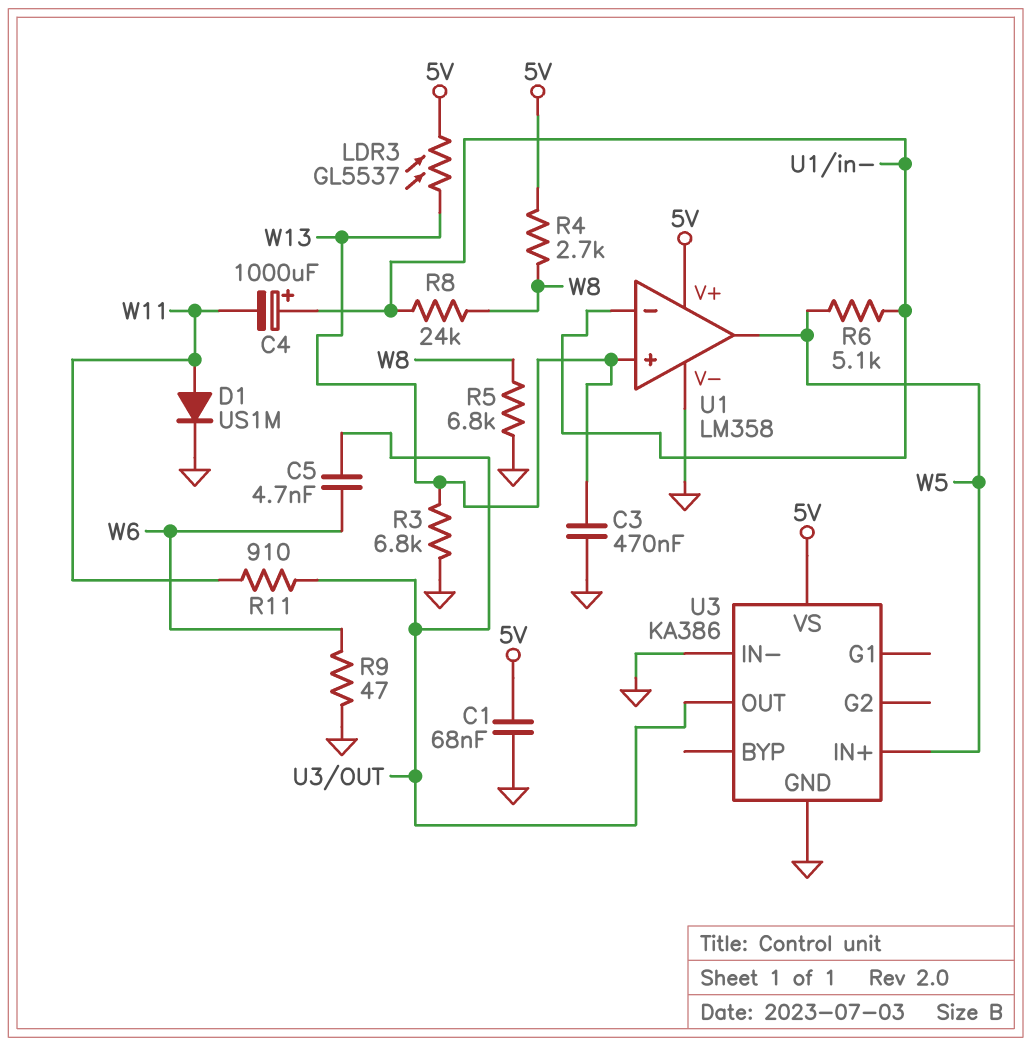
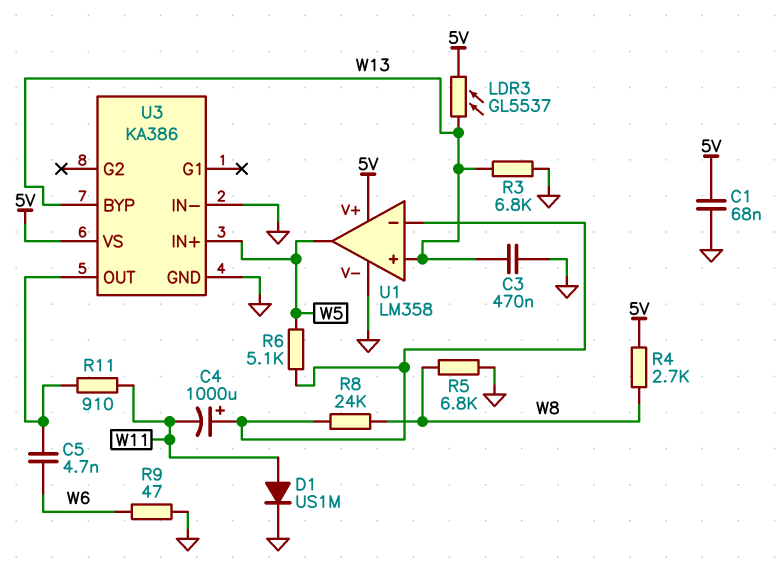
U3 pin BYP: none -> W13

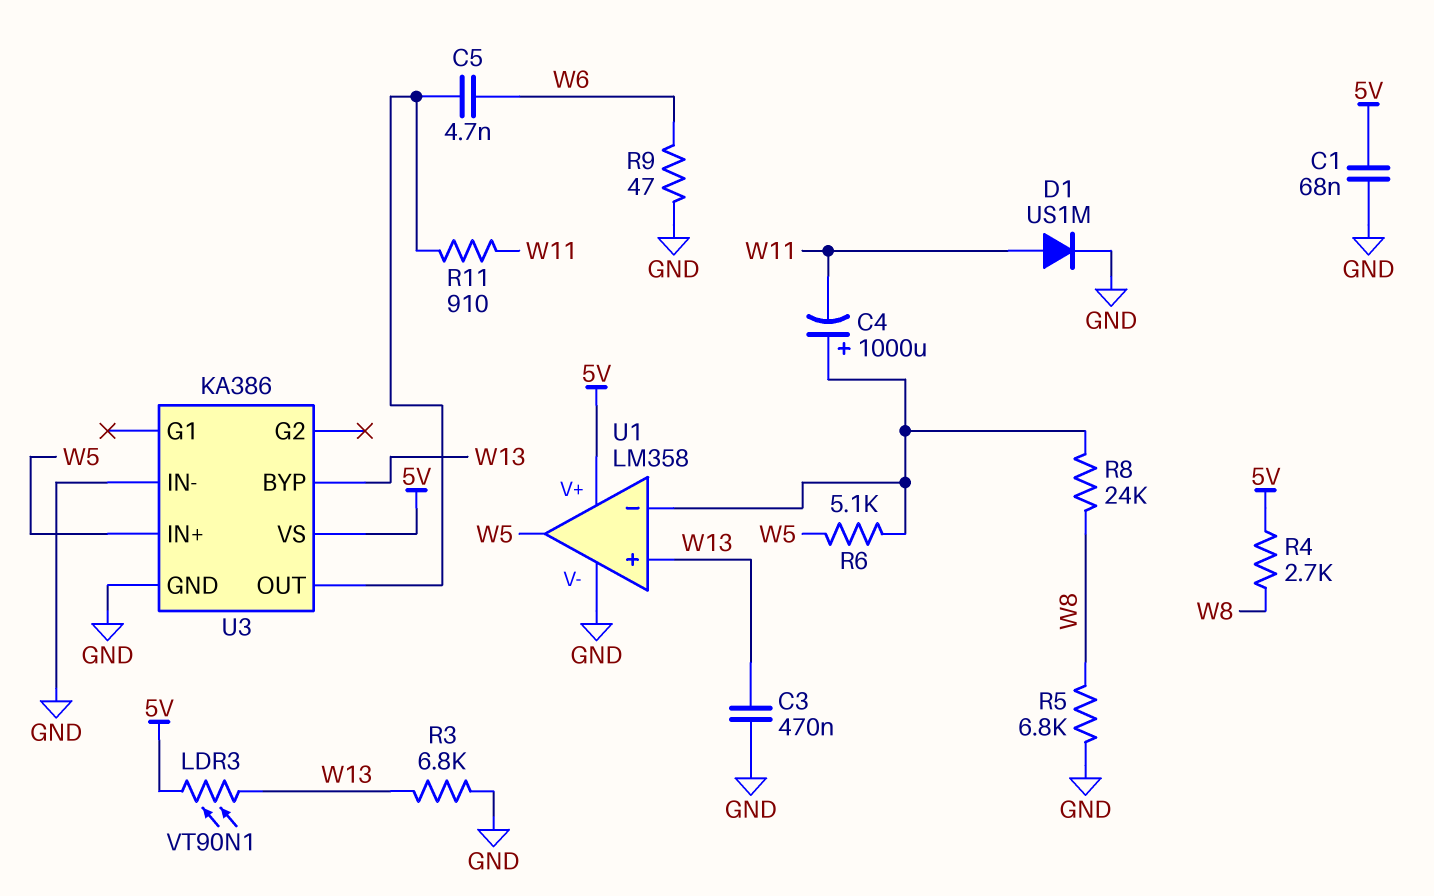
LDR3: GL5537 (5V, W13) -> VT90N1 (5V, W13)

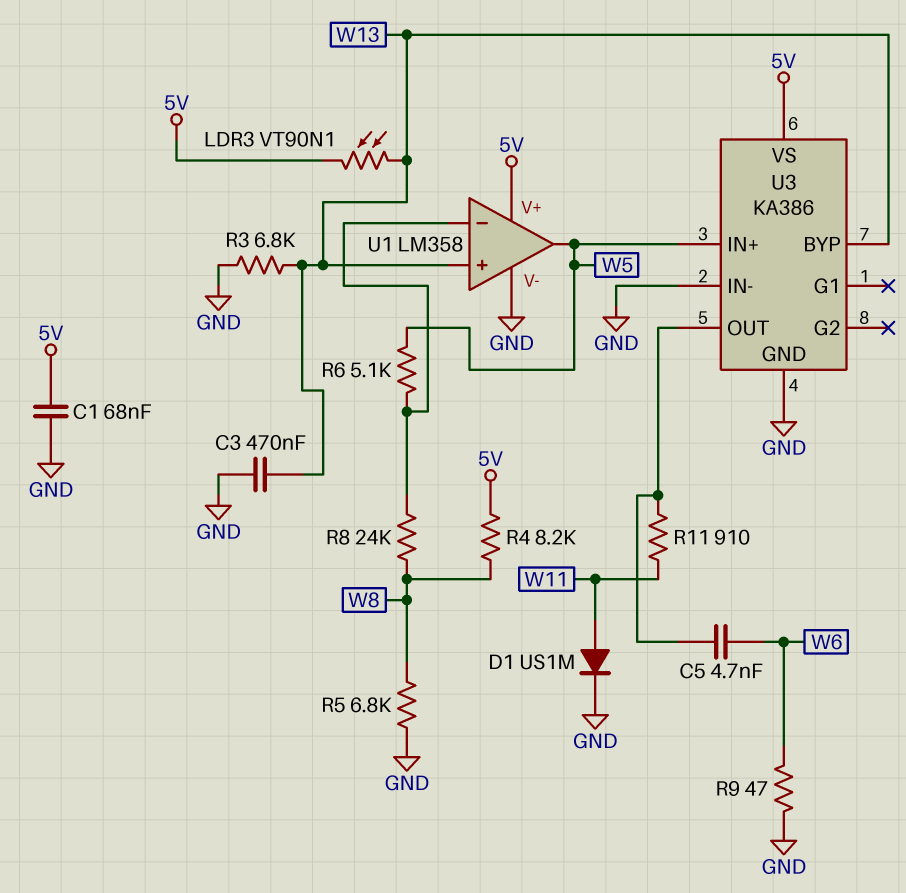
C4: 1000uF (plus U1/in-, minus W11) -> none
R4: 2.7k (5V, W8) -> 8.2k (5V, W8)

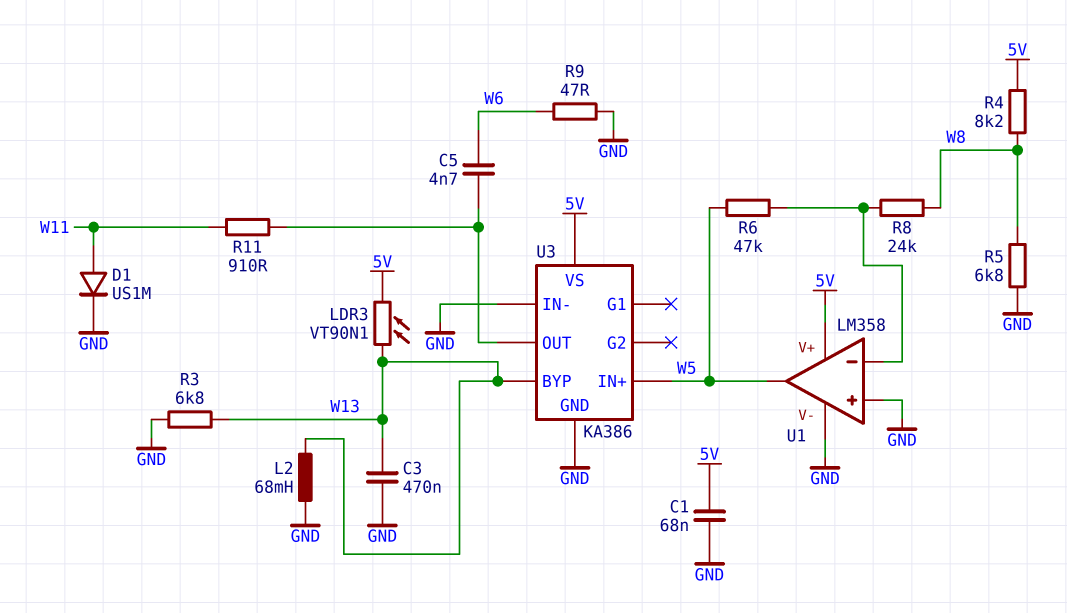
L2: none -> 68mH (GND, W13)
R6: 5.1k (U1/in-, W5) -> 47k (U1/in-, W5)
U1 pin in+: W13 -> GND

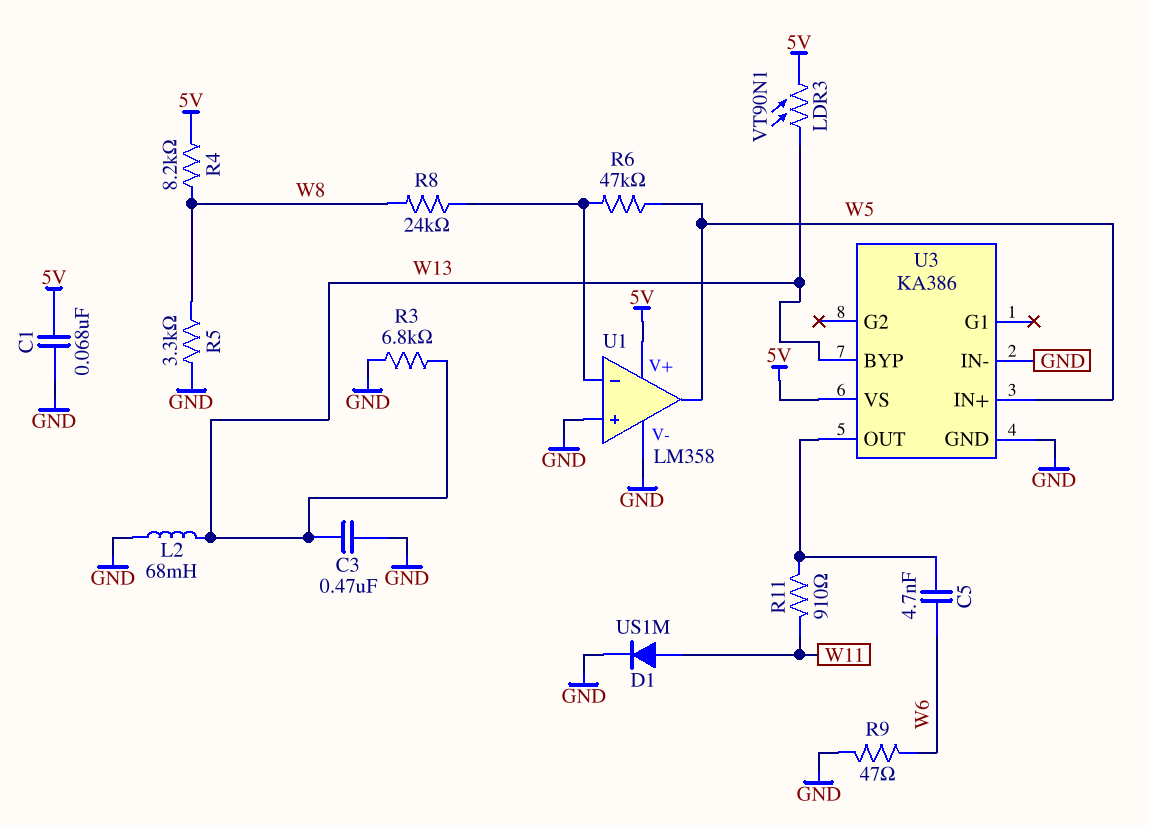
R5: 6.8k (GND, W8) -> 3.3k (GND, W8)

